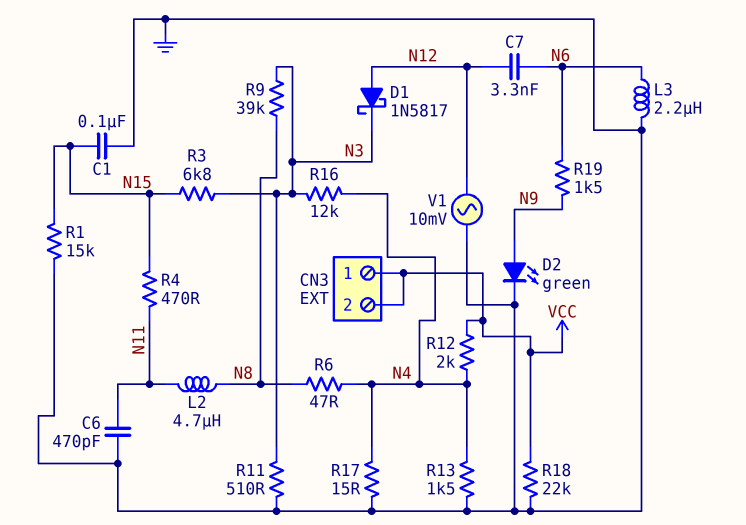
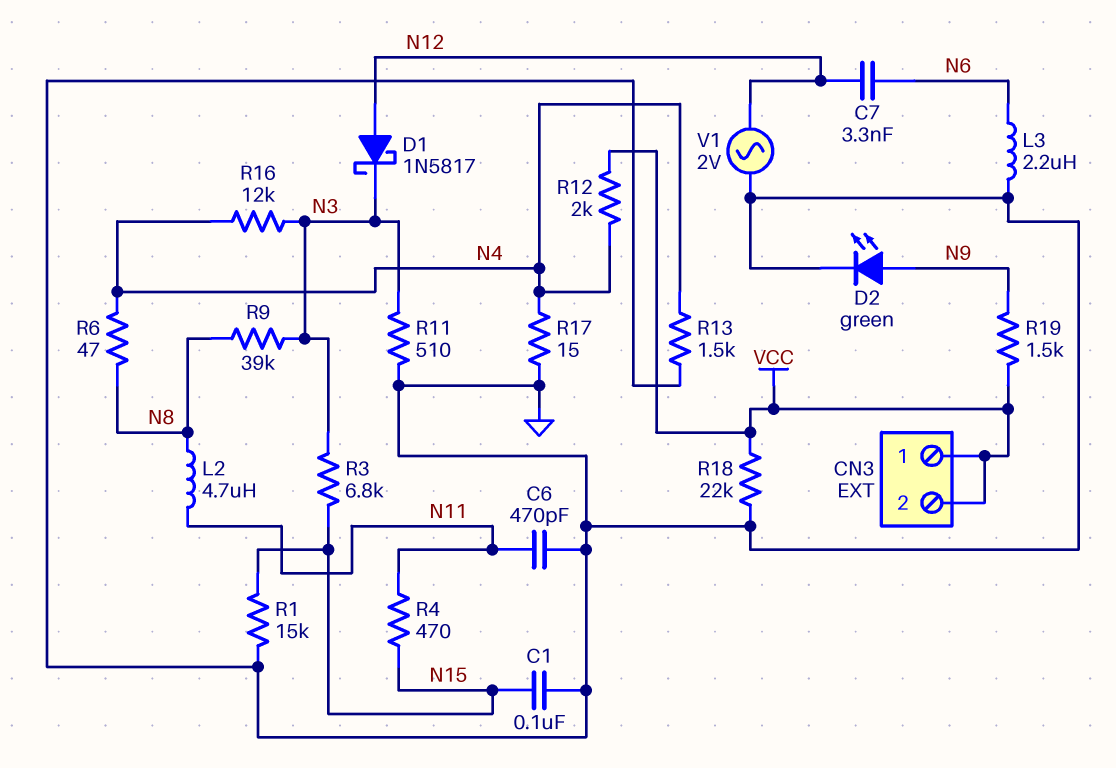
R19: 1.5k (N6, N9) -> 1.5k (N9, VCC)
V1: AC 10mV (GND, N12) -> AC 2V (GND, N12)

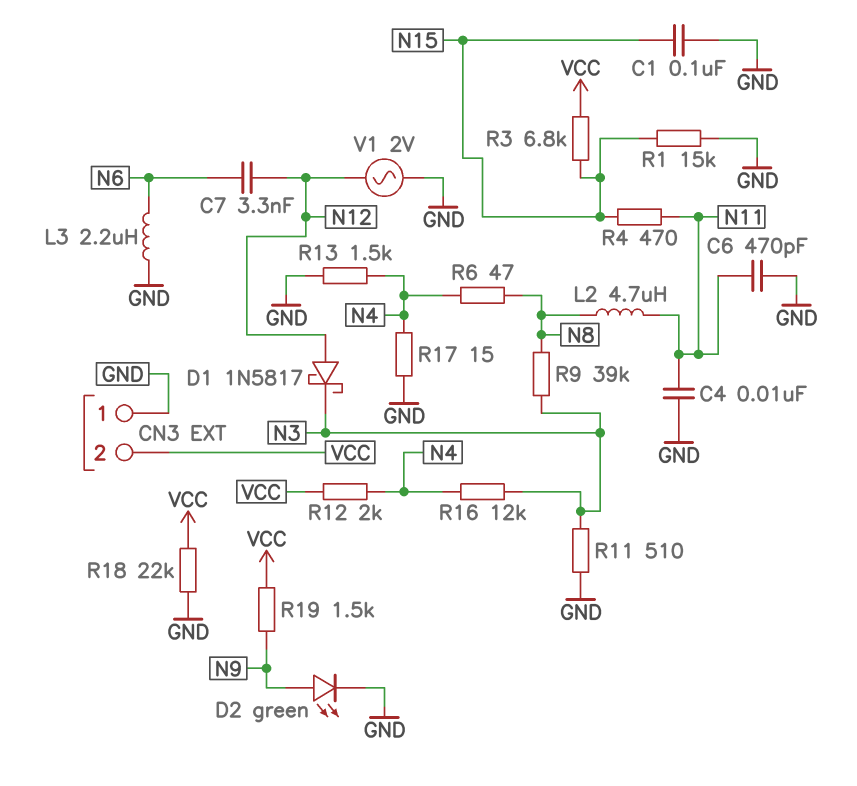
C4: none -> 10nF (GND, N11)
CN3 pin 1: VCC -> GND
R3: 6.8k (N3, N15) -> 6.8k (N15, VCC)

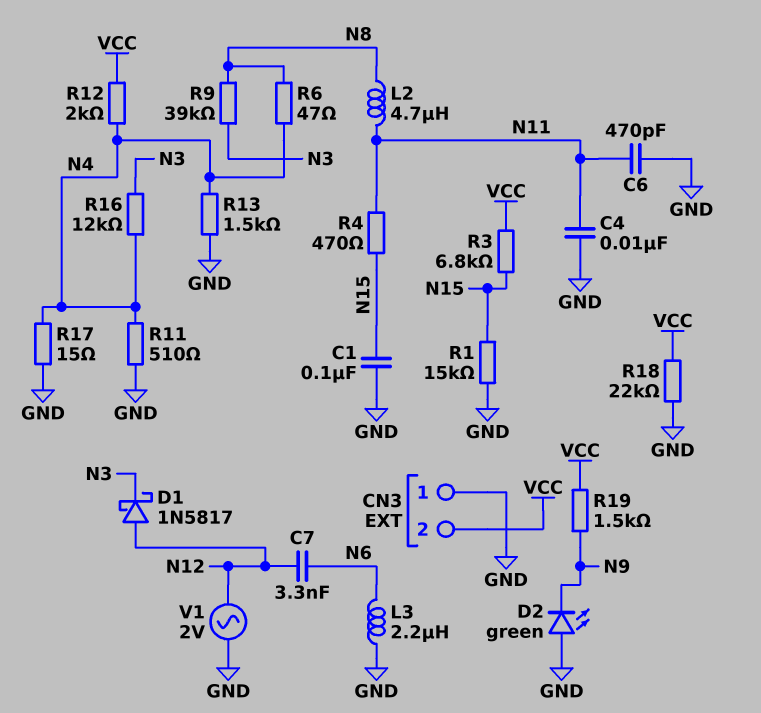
D2: LED green (A N9, K GND) -> LED green (A GND, K N9)
R11: 510 (GND, N3) -> 510 (GND, N4)

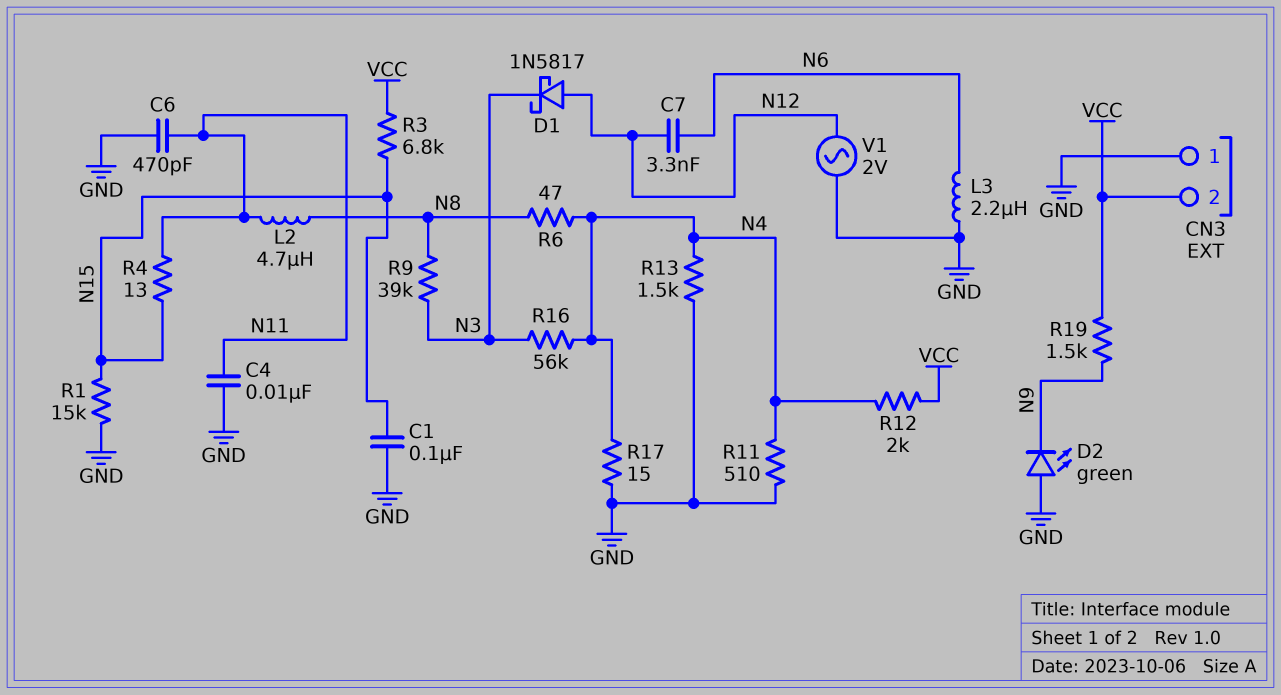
R4: 470 (N11, N15) -> 13 (N11, N15)
R16: 12k (N3, N4) -> 56k (N3, N4)
R18: 22k (GND, VCC) -> none

